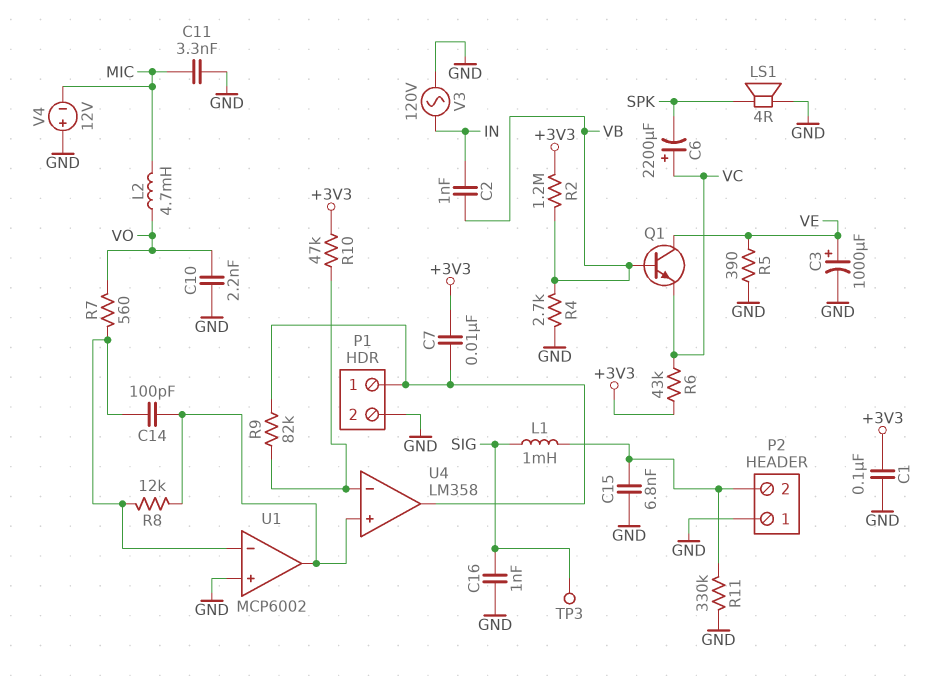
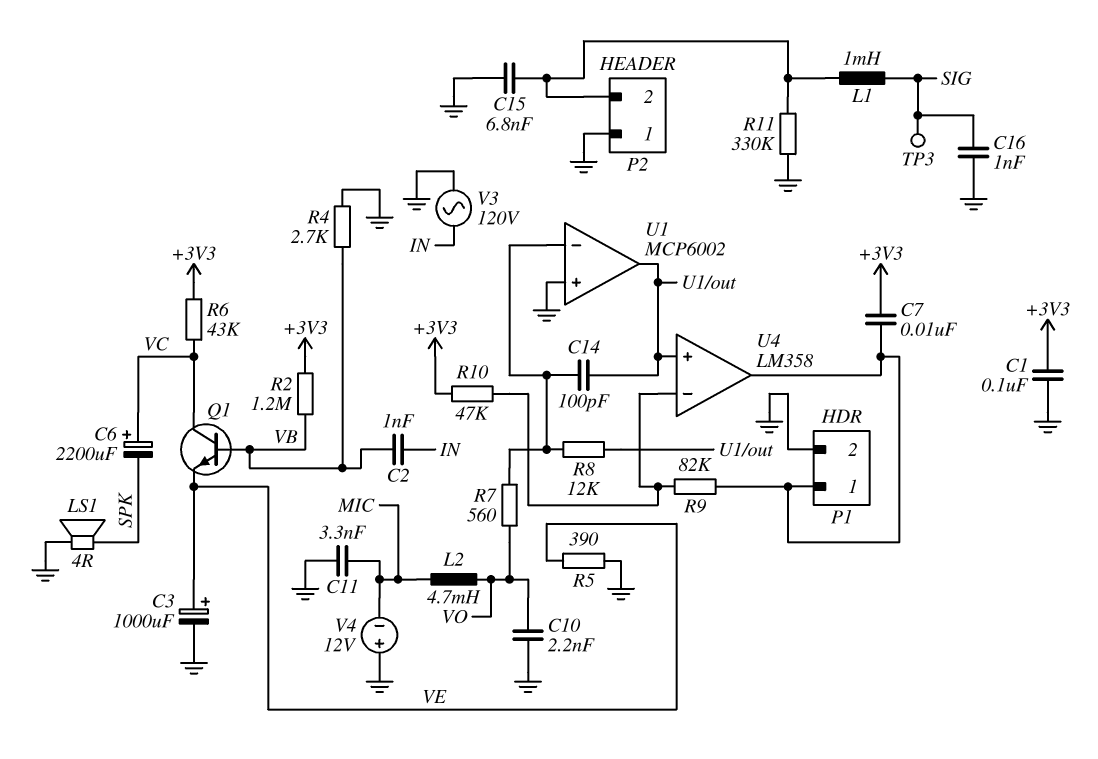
Q1: NPN (B VB, C VE, E VC) -> NPN (B VB, C VC, E VE)

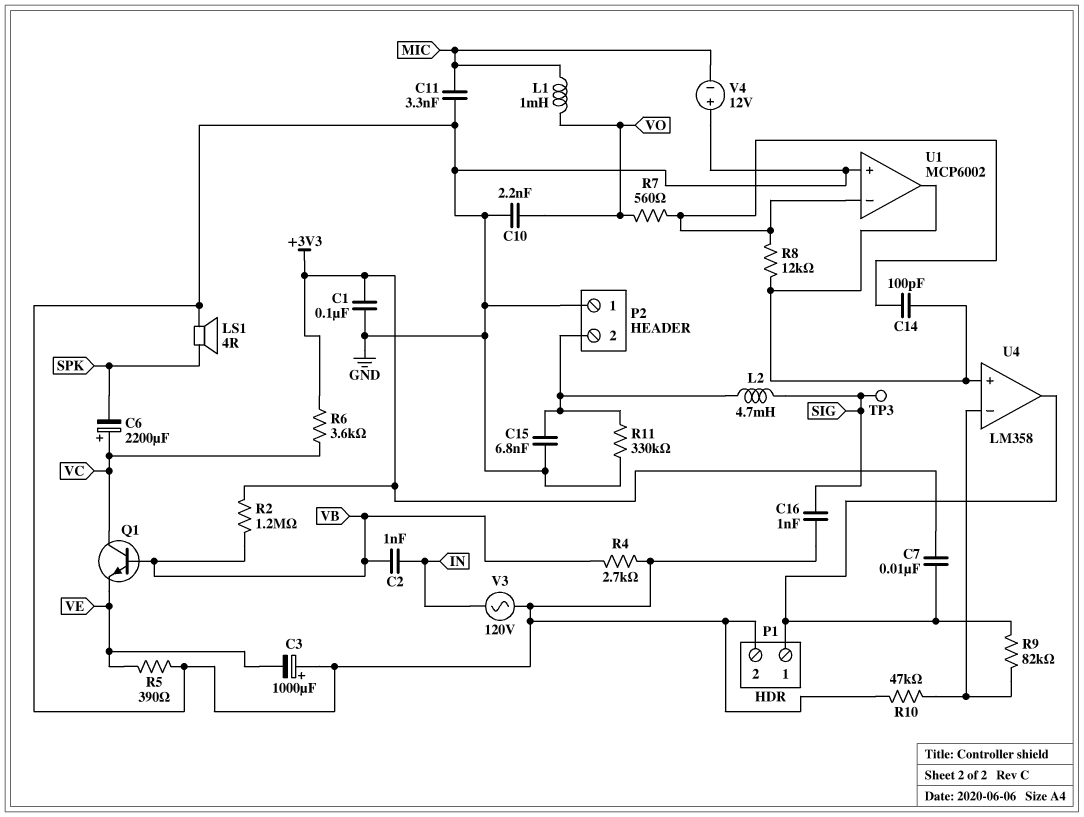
C3: 1000uF (plus VE, minus GND) -> 1000uF (plus GND, minus VE)
L1: 1mH (P2/2, SIG) -> 1mH (MIC, VO)
L2: 4.7mH (MIC, VO) -> 4.7mH (P2/2, SIG)
R6: 43k (+3V3, VC) -> 3.6k (+3V3, VC)
R10: 47k (+3V3, U4/in-) -> 47k (GND, U4/in-)

